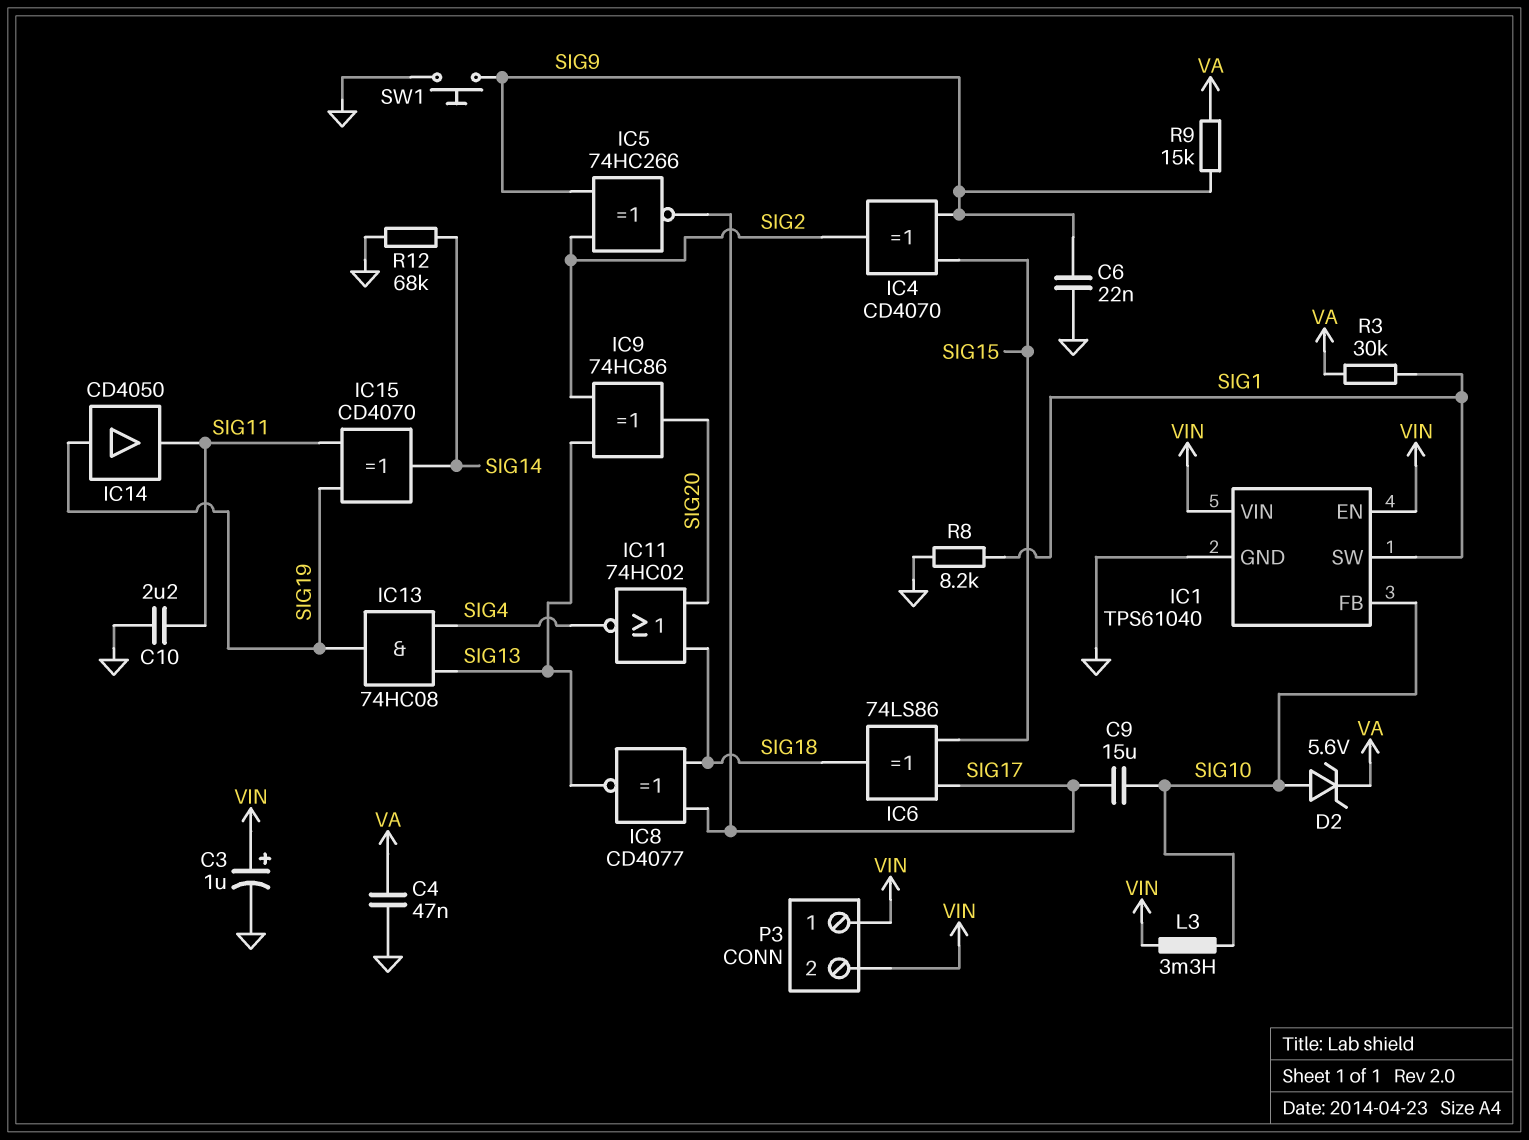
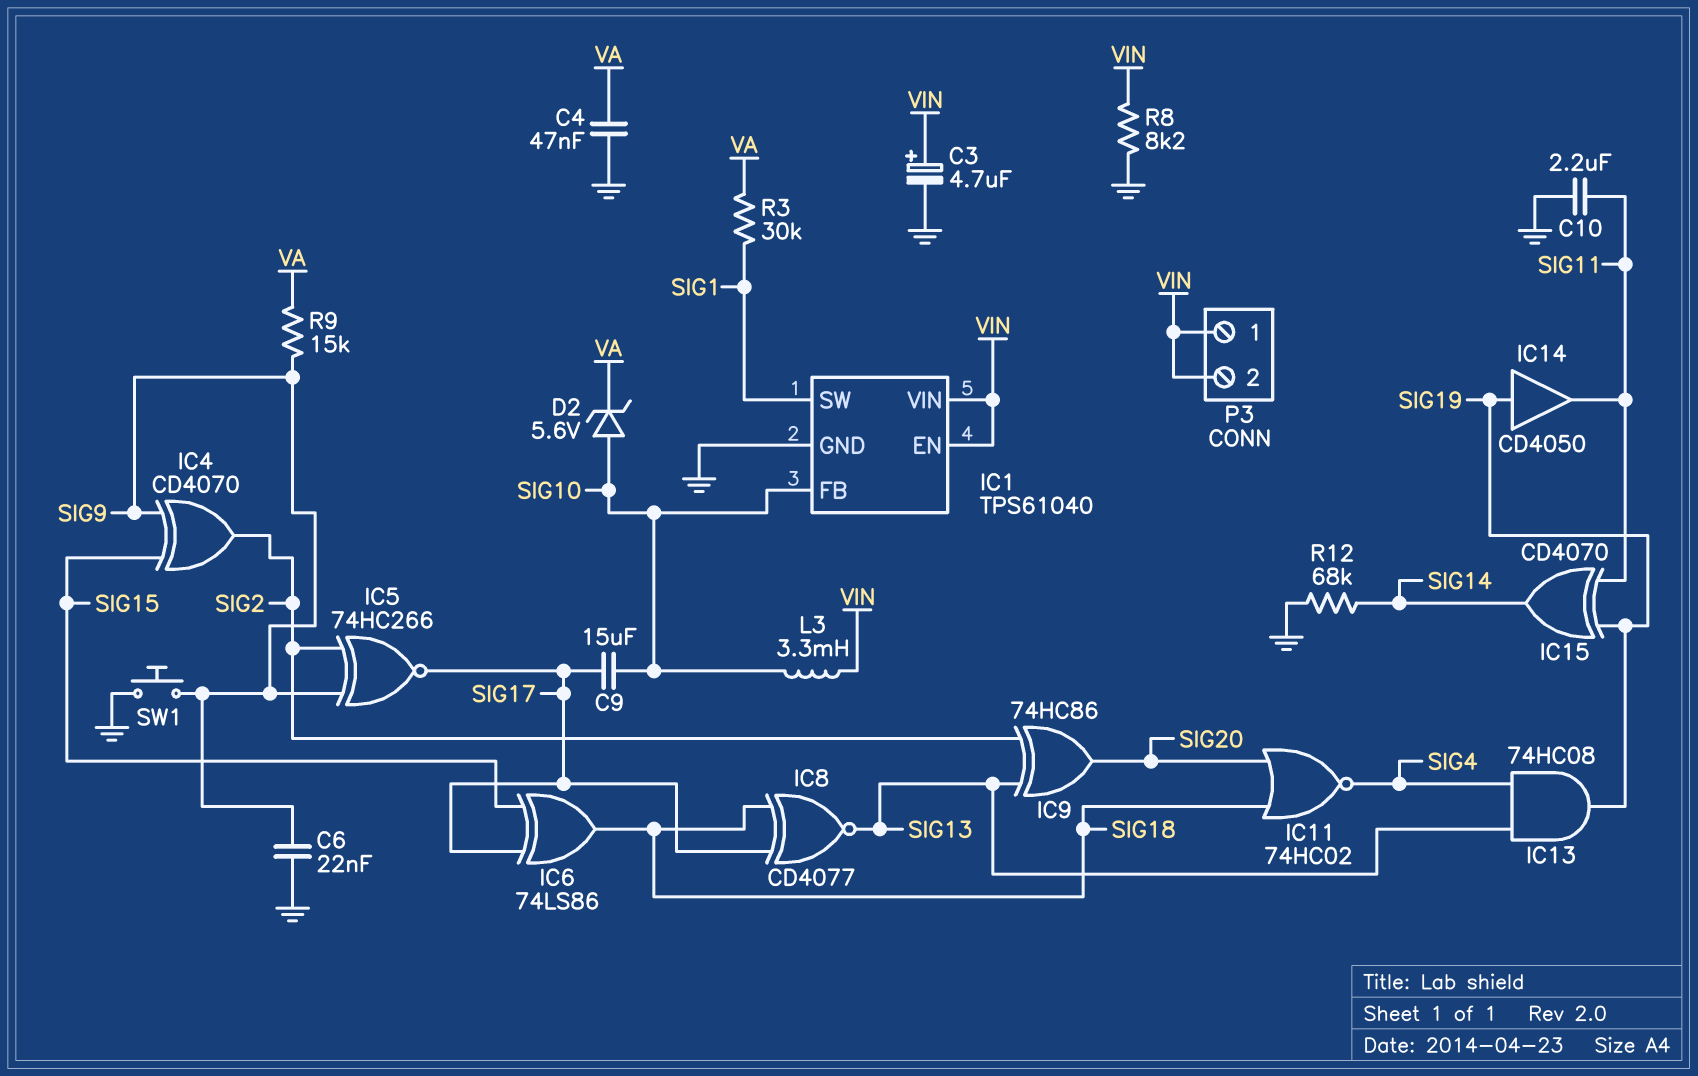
C3: 1uF (plus VIN, minus GND) -> 4.7uF (plus VIN, minus GND)
R8: 8.2k (GND, SIG1) -> 8.2k (GND, VIN)

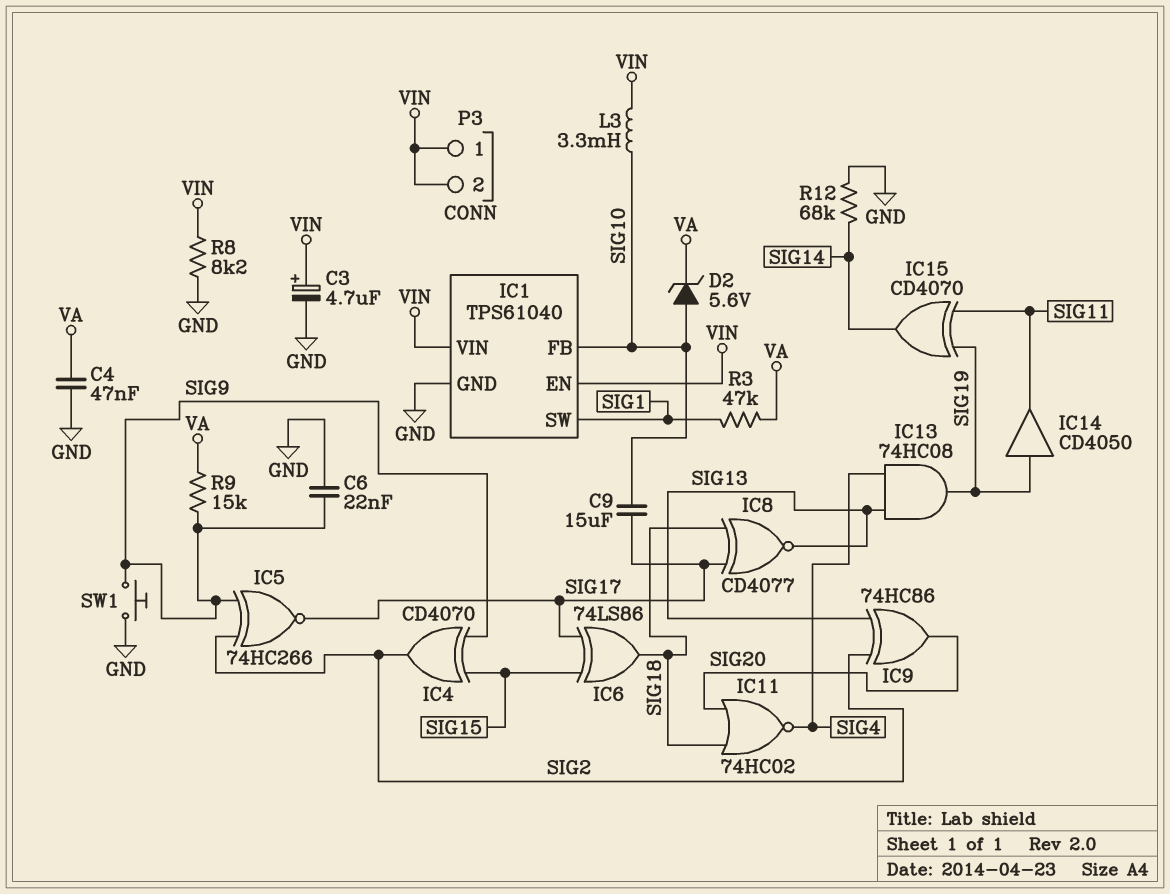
C10: 2.2uF (GND, SIG11) -> none
R3: 30k (SIG1, VA) -> 47k (SIG1, VA)

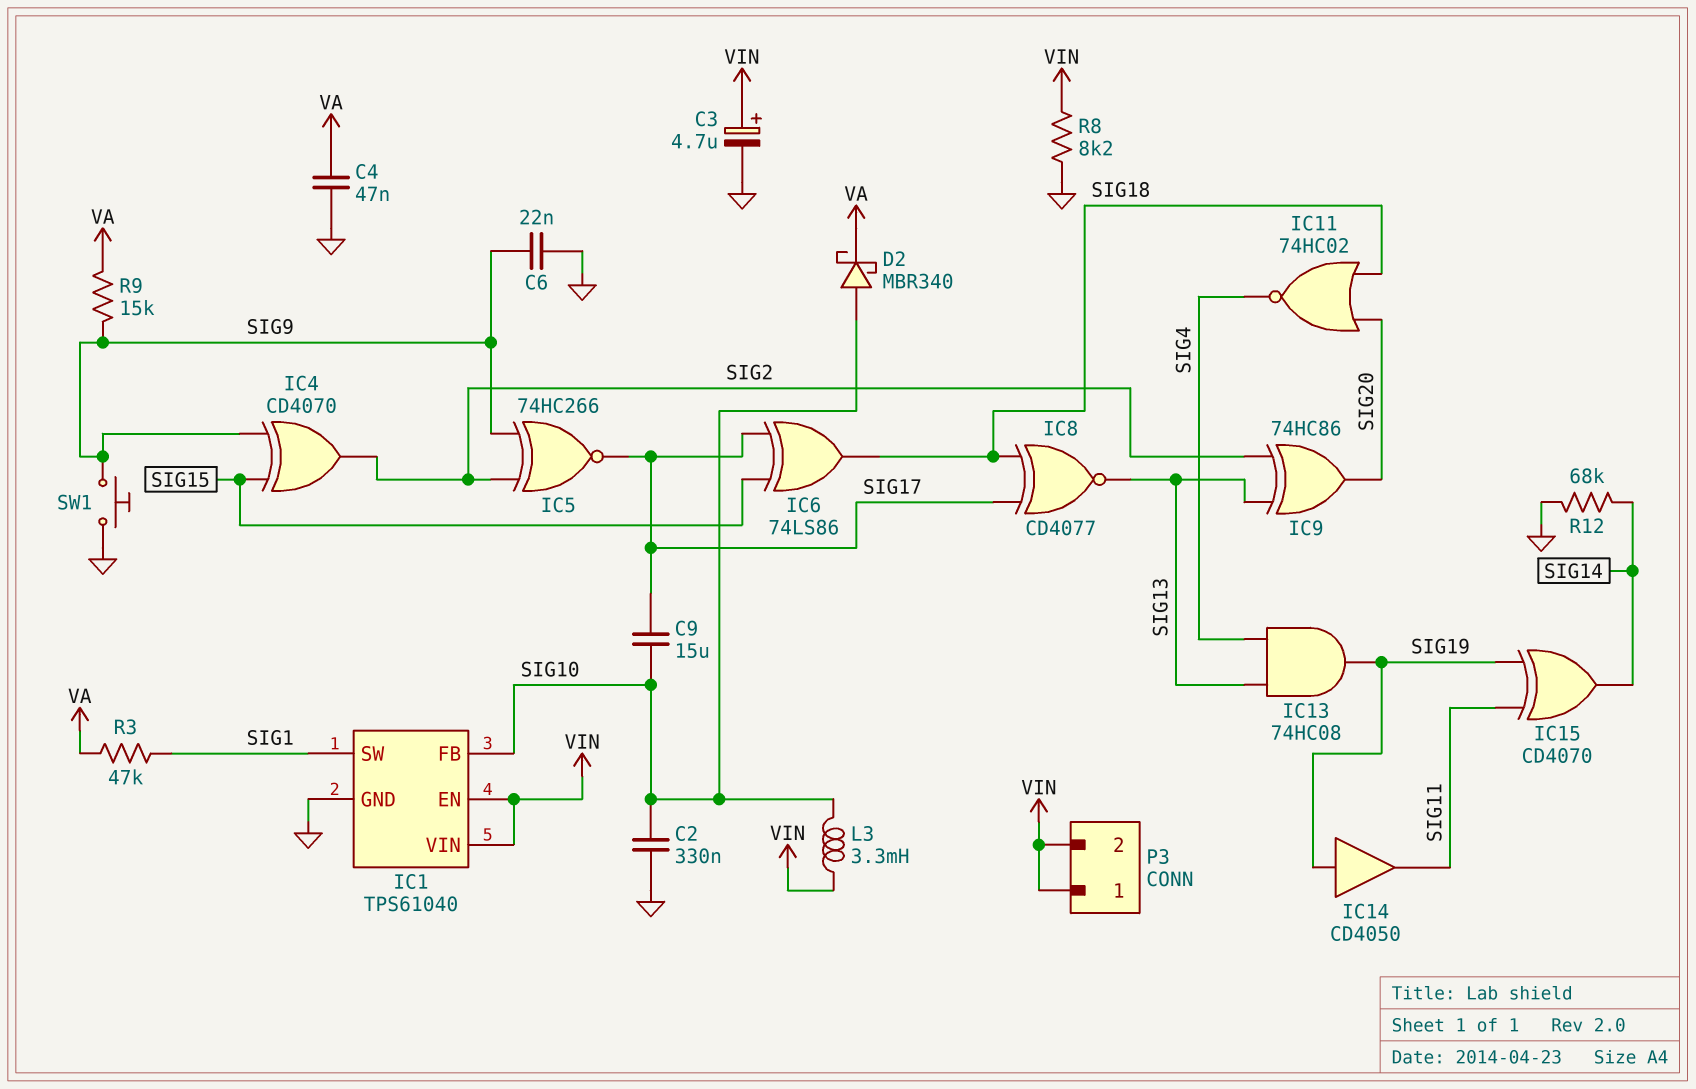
C2: none -> 330nF (GND, SIG10)
D2: zener 5.6V (A SIG10, K VA) -> schottky MBR340 (A SIG10, K VA)

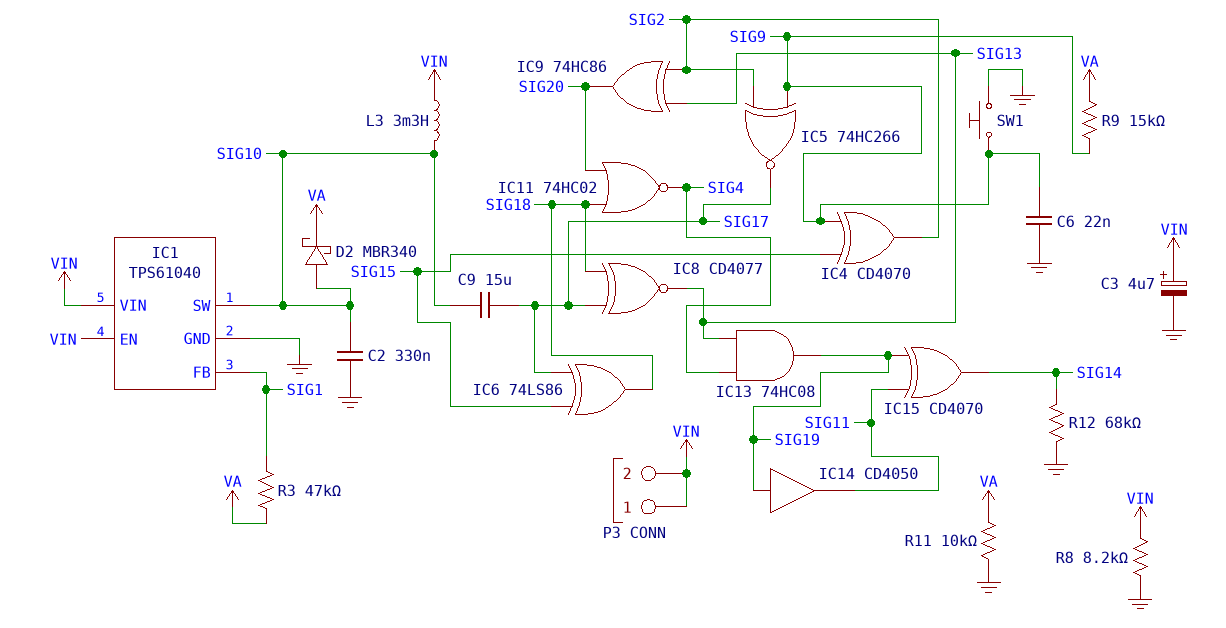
C4: 47nF (GND, VA) -> none
IC1 pin FB: SIG10 -> SIG1
IC1 pin SW: SIG1 -> SIG10
R11: none -> 10k (GND, VA)

